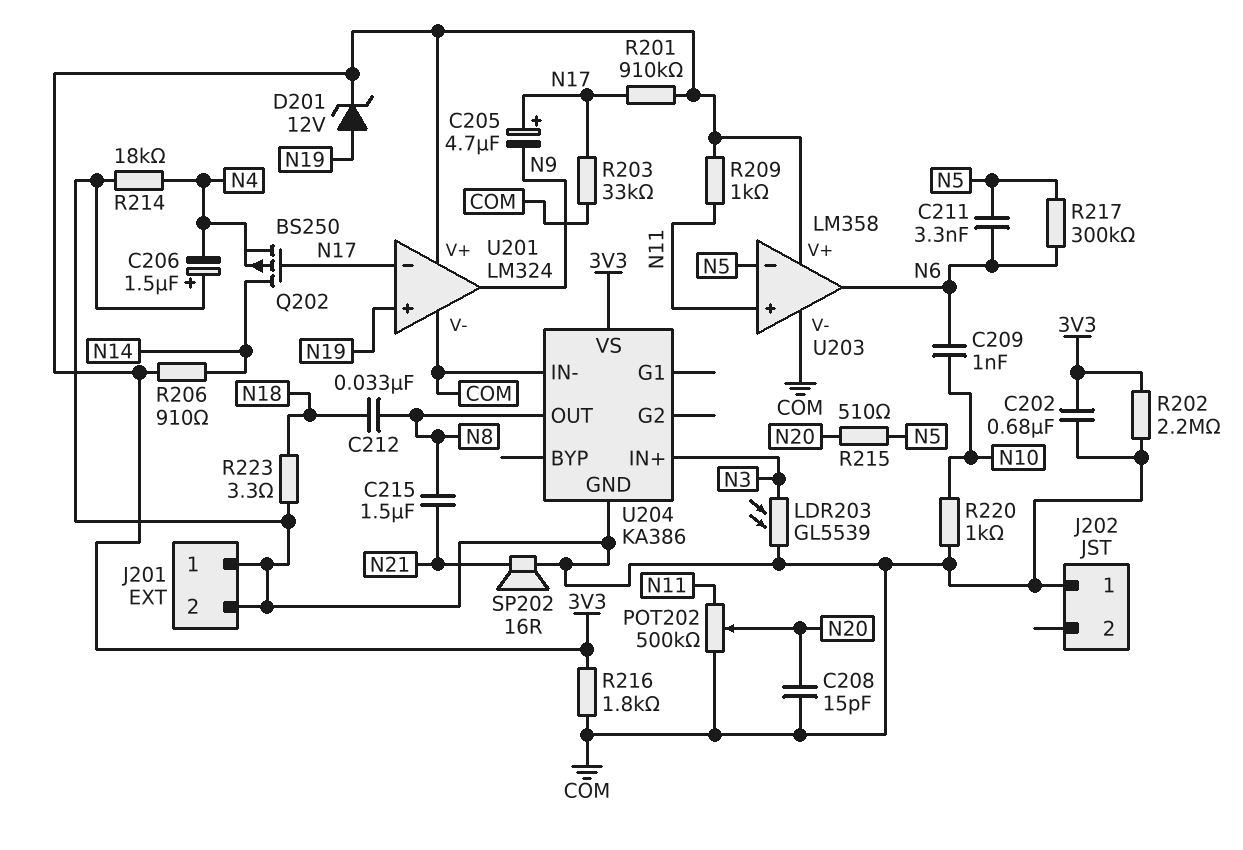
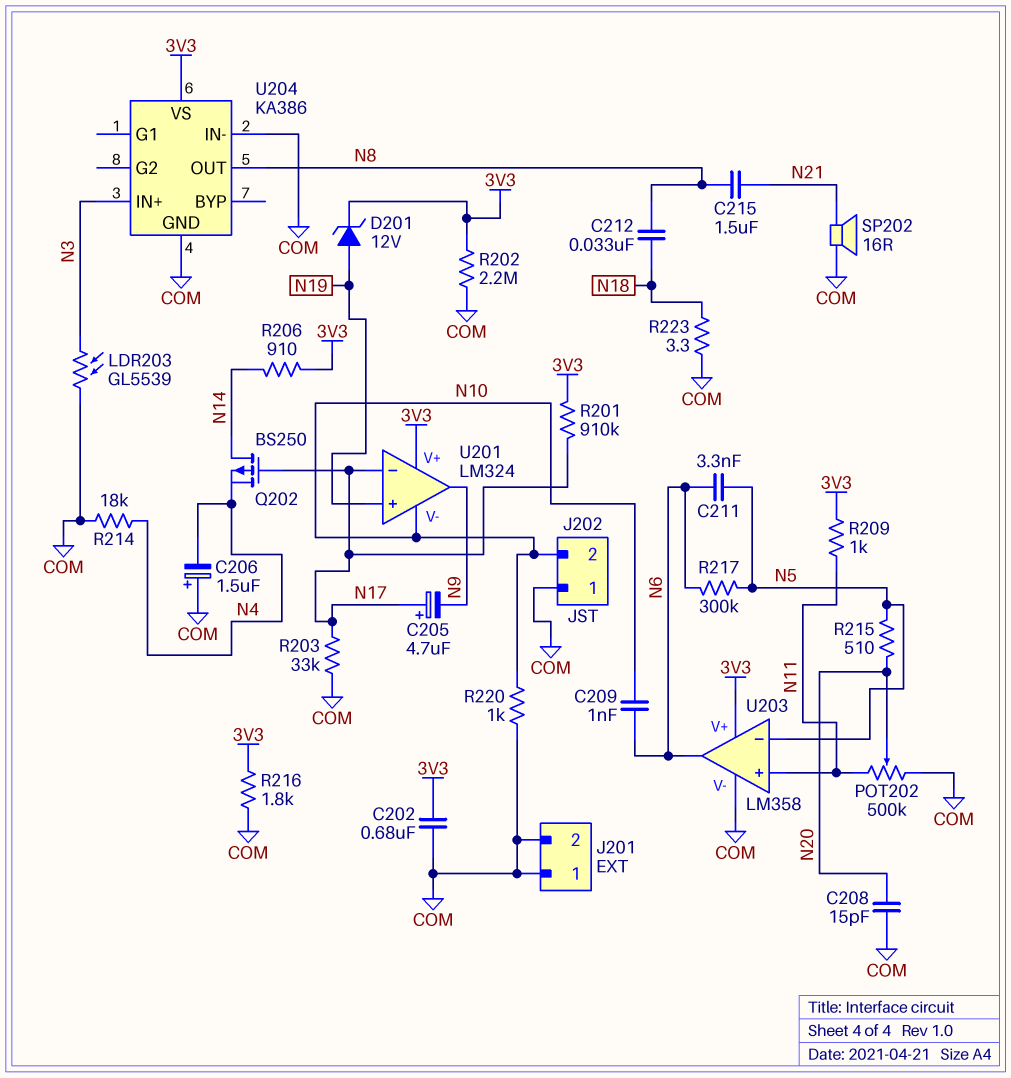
J202 pin 2: none -> N10
U201 pin V-: COM -> N10

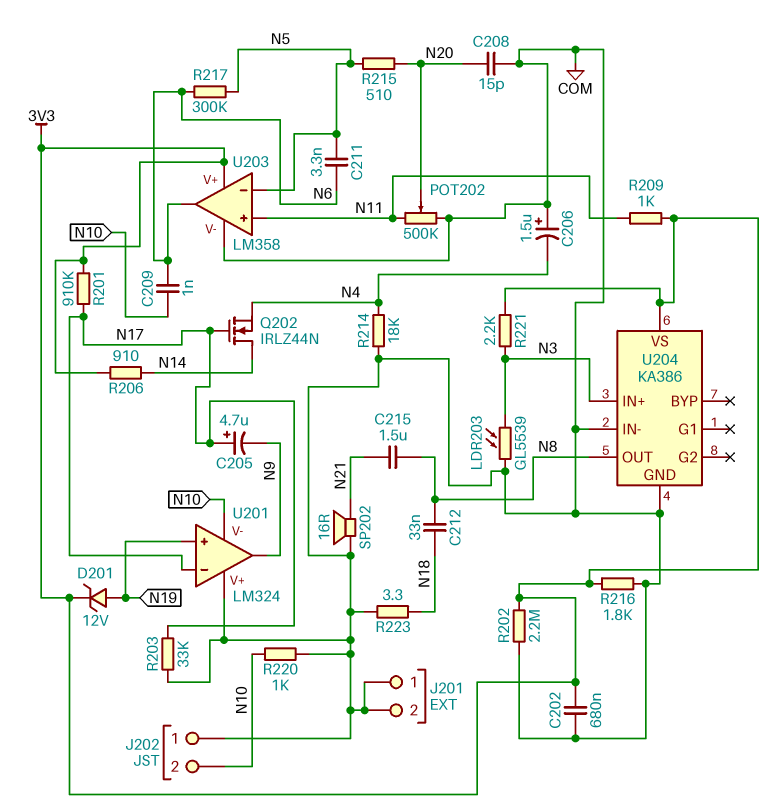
Q202: PMOS BS250 (G N17, D N14, S N4) -> NMOS IRLZ44N (G N17, D N14, S N4)
R221: none -> 2.2k (3V3, N3)
U201 pin V+: 3V3 -> COM

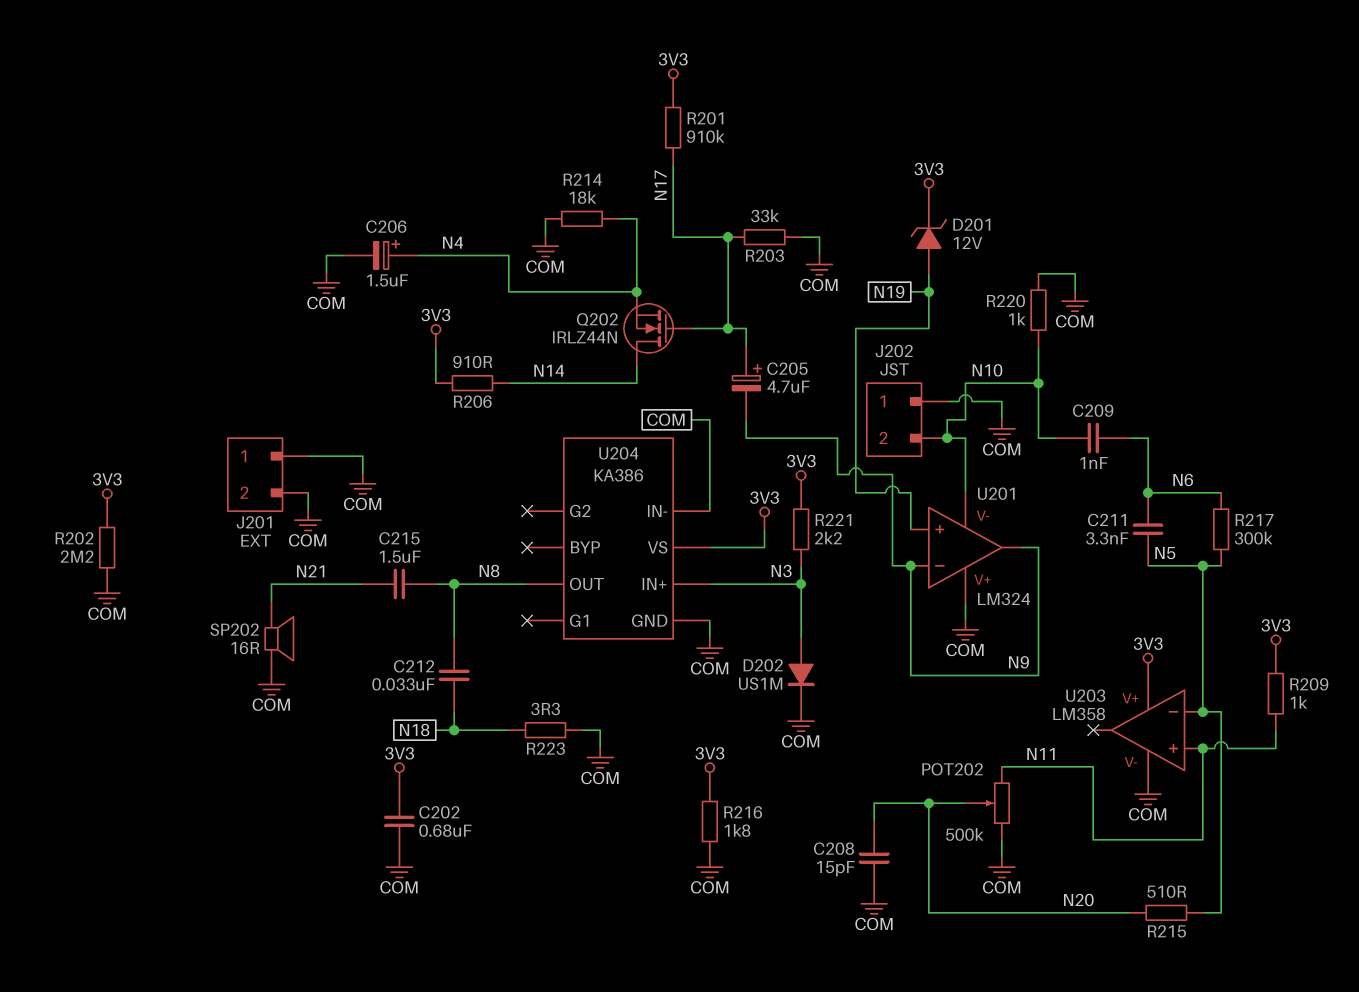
C206: 1.5uF (plus COM, minus N4) -> 1.5uF (plus N4, minus COM)
D202: none -> diode US1M (A N3, K COM)
LDR203: GL5539 (COM, N3) -> none
U201 pin in-: N17 -> N9
U203 pin out: N6 -> none

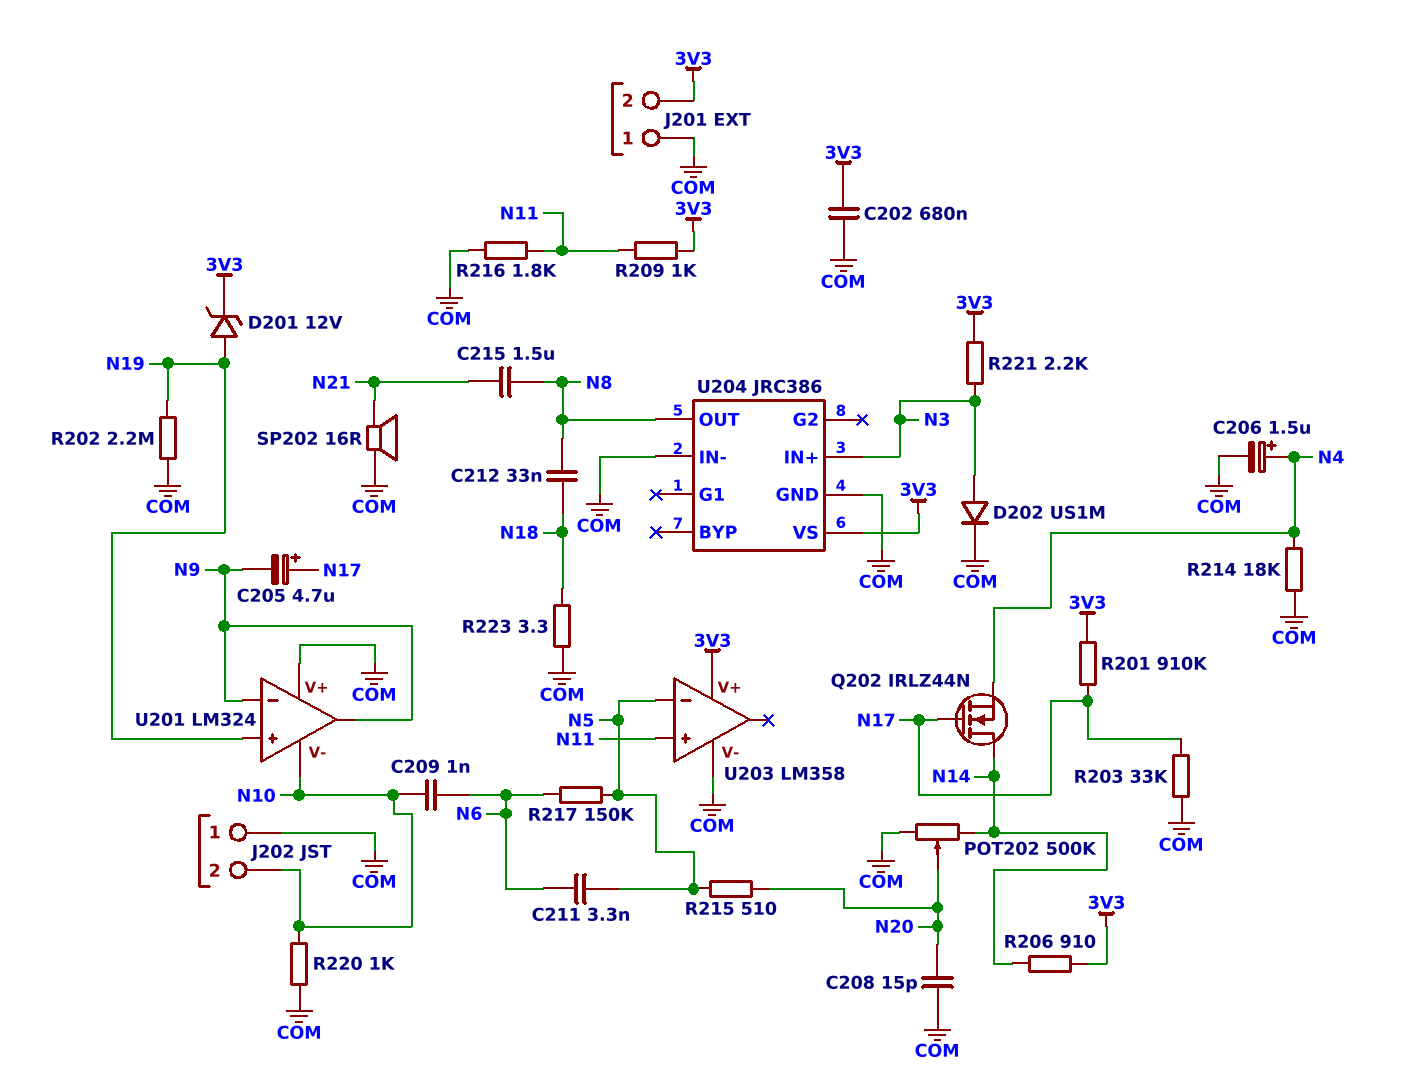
J201 pin 2: COM -> 3V3
POT202: 500k (COM, N11, wiper N20) -> 500k (COM, N14, wiper N20)
R202: 2.2M (3V3, COM) -> 2.2M (COM, N19)
R216: 1.8k (3V3, COM) -> 1.8k (COM, N11)
R217: 300k (N5, N6) -> 150k (N5, N6)
U204: KA386 -> JRC386

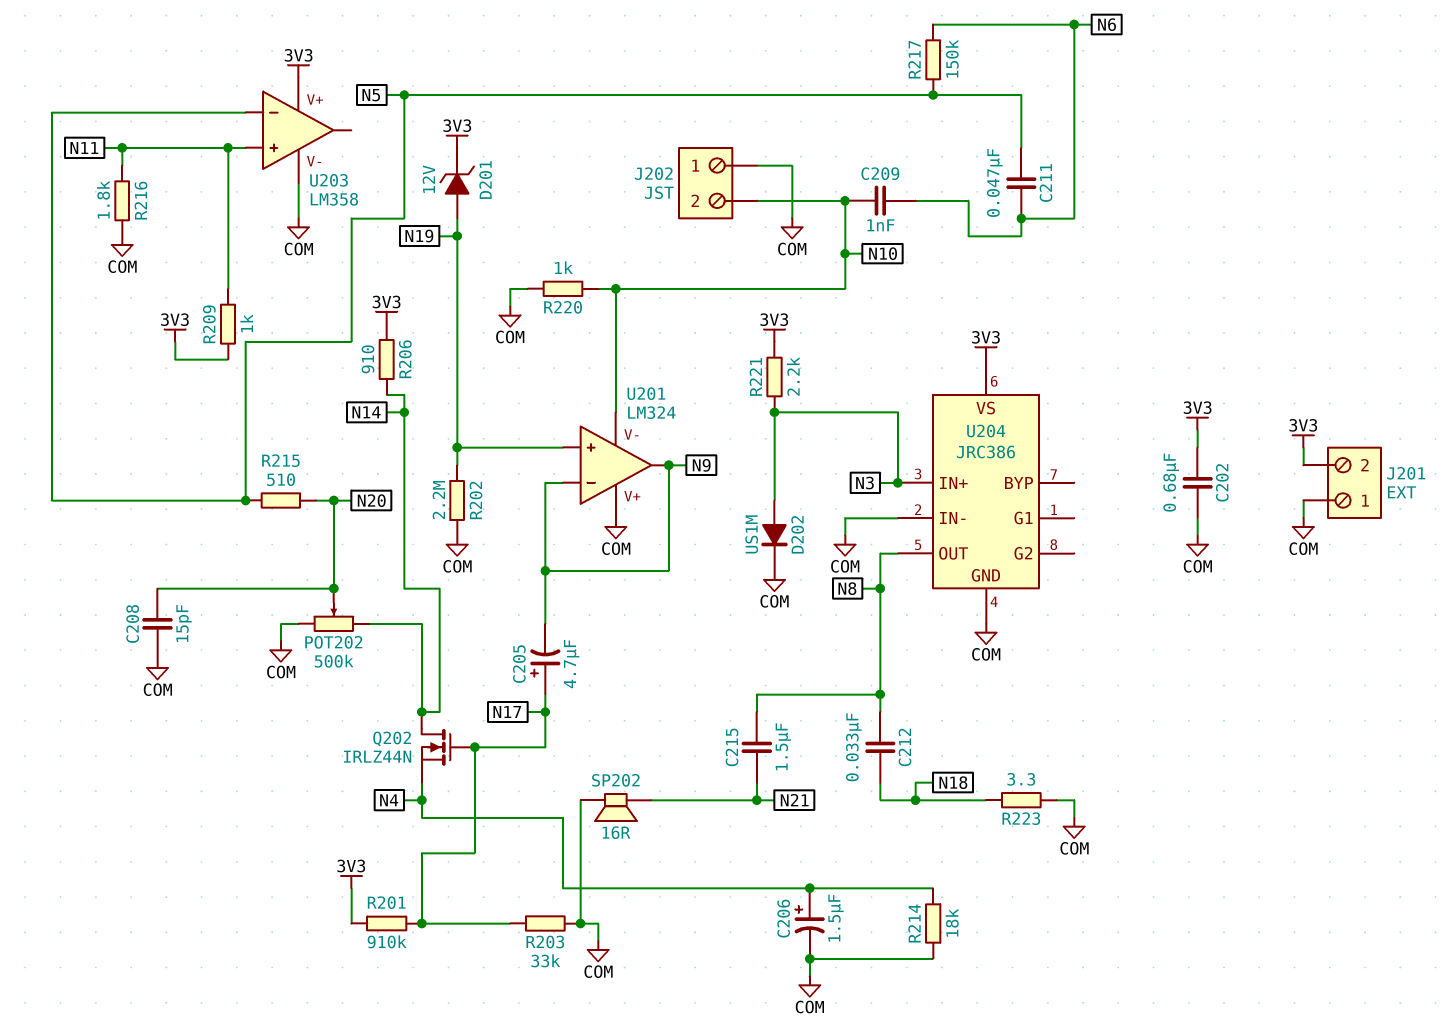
C211: 3.3nF (N5, N6) -> 47nF (N5, N6)

